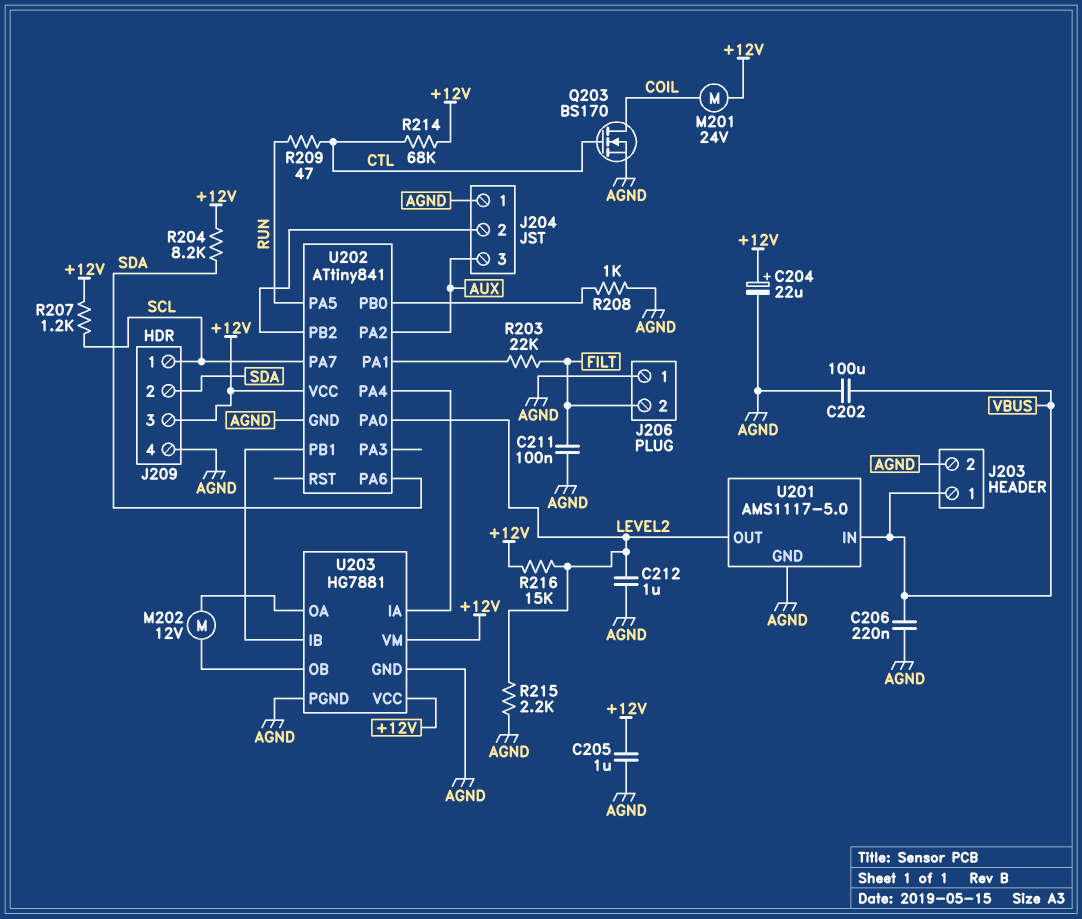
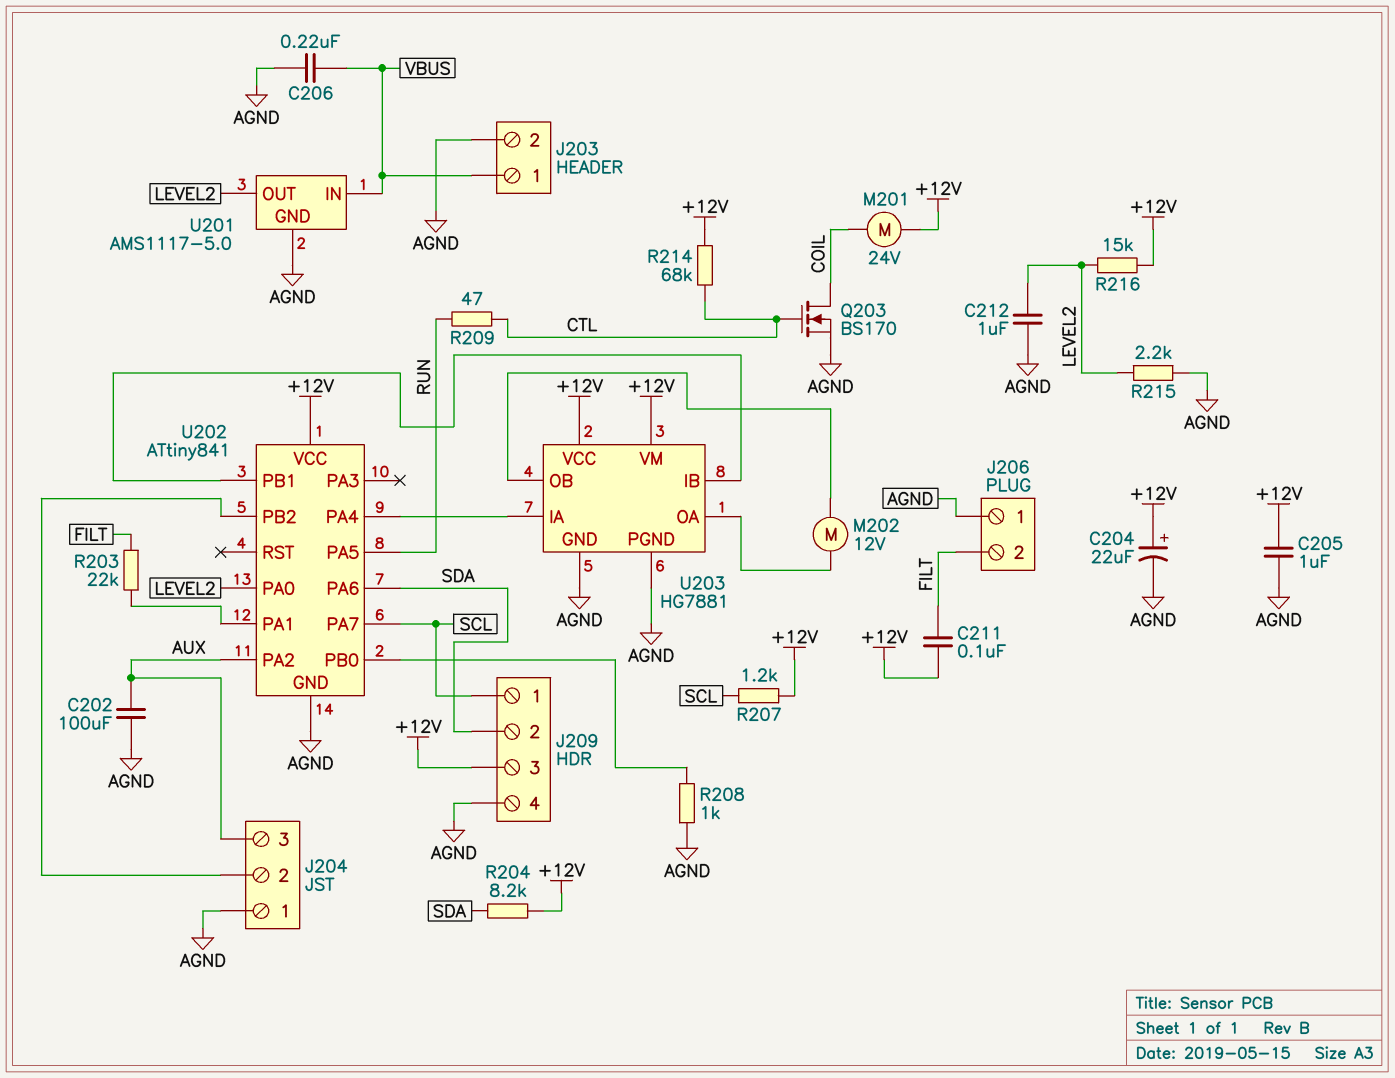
C202: 100uF (AGND, VBUS) -> 100uF (AGND, AUX)
C211: 100nF (AGND, FILT) -> 100nF (+12V, FILT)

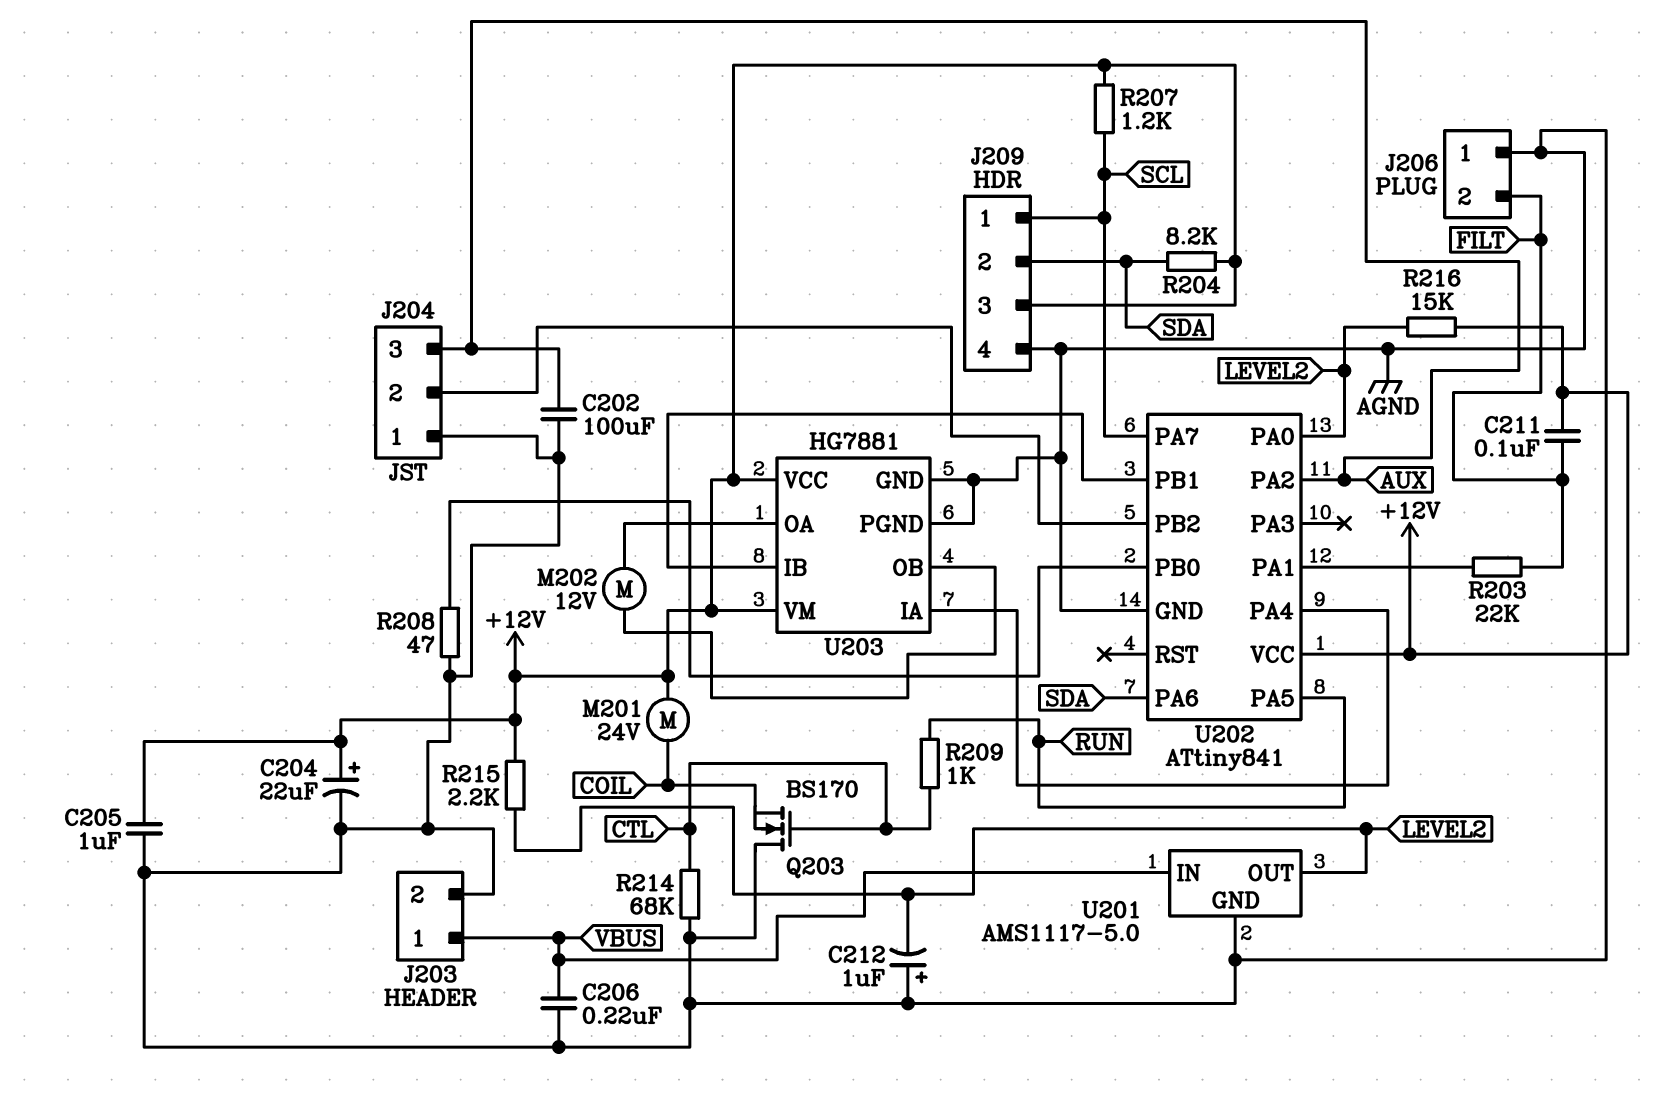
C212: 1uF (AGND, LEVEL2) -> 1uF (plus AGND, minus LEVEL2)
Q203: NMOS BS170 (G CTL, D COIL, S AGND) -> NMOS BS170 (G CTL, D AGND, S COIL)
R208: 1k (AGND, U202/PB0) -> 47 (AGND, U202/PB0)
R209: 47 (CTL, RUN) -> 1k (CTL, RUN)
R214: 68k (+12V, CTL) -> 68k (AGND, CTL)
R215: 2.2k (AGND, LEVEL2) -> 2.2k (+12V, LEVEL2)

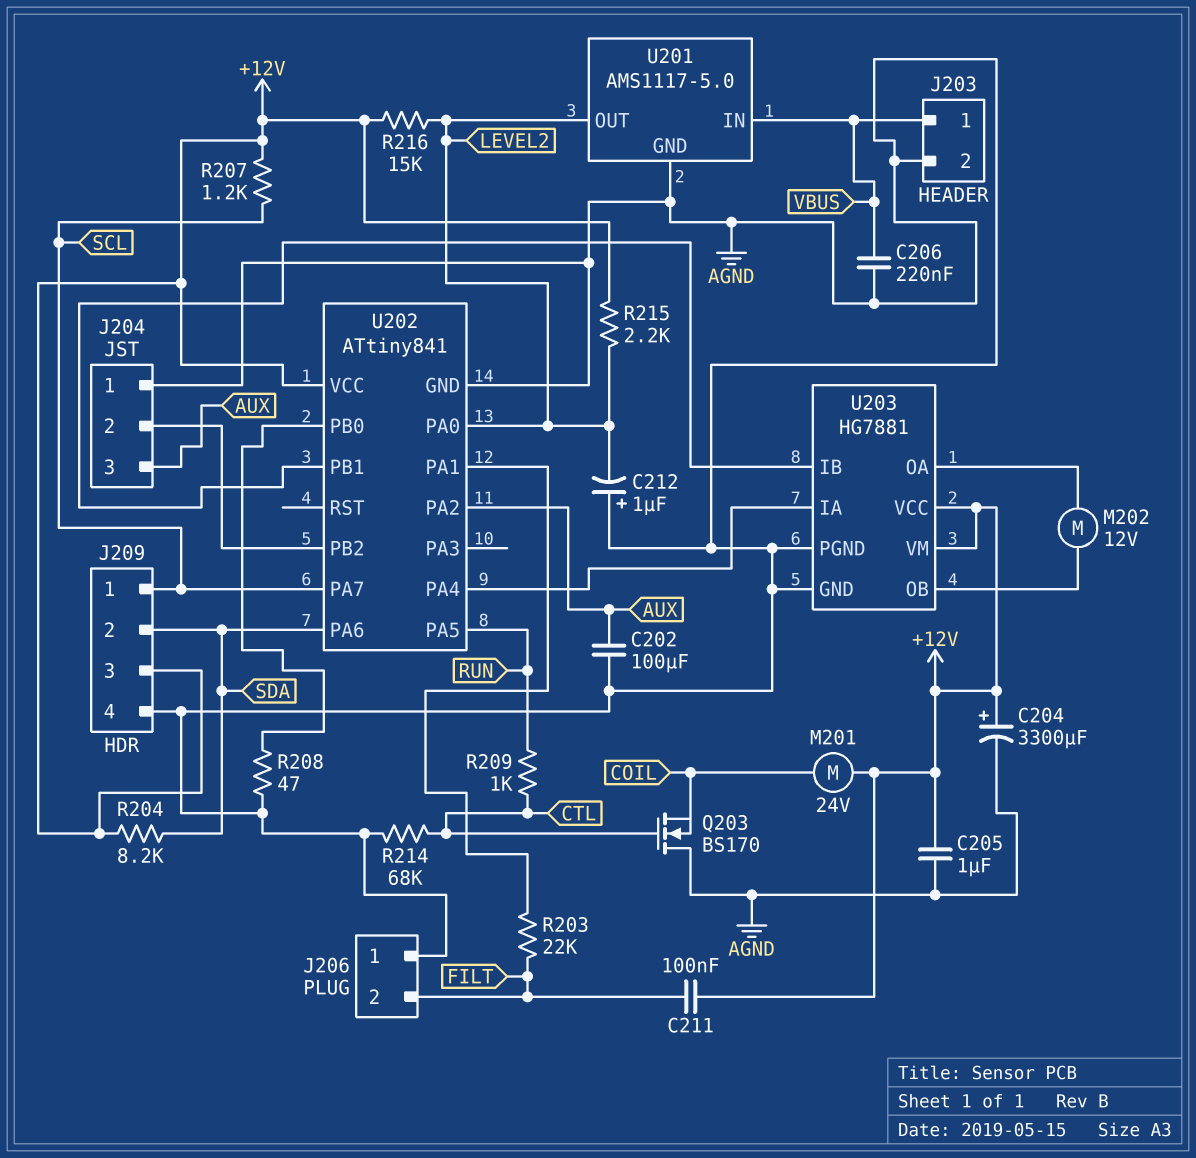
C204: 22uF (plus +12V, minus AGND) -> 3300uF (plus +12V, minus AGND)

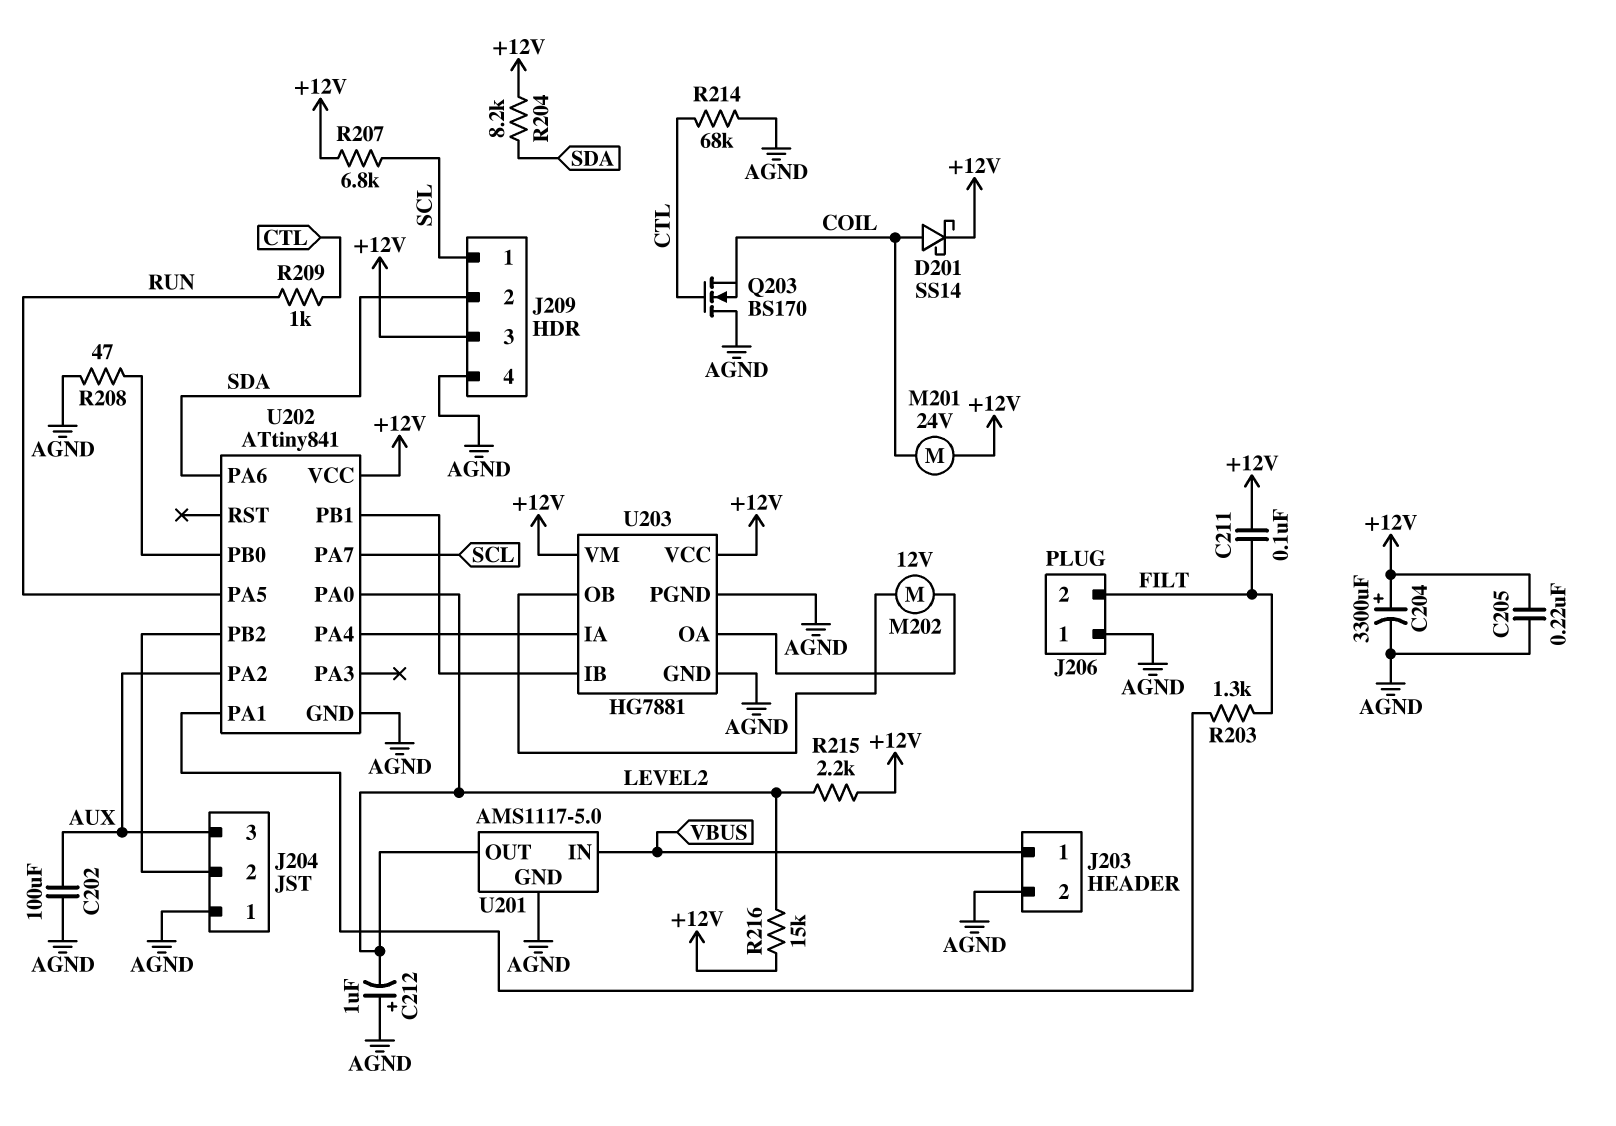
C205: 1uF (+12V, AGND) -> 220nF (+12V, AGND)
C206: 220nF (AGND, VBUS) -> none
D201: none -> schottky SS14 (A COIL, K +12V)
R203: 22k (FILT, U202/PA1) -> 1.3k (FILT, U202/PA1)
R207: 1.2k (+12V, SCL) -> 6.8k (+12V, SCL)

